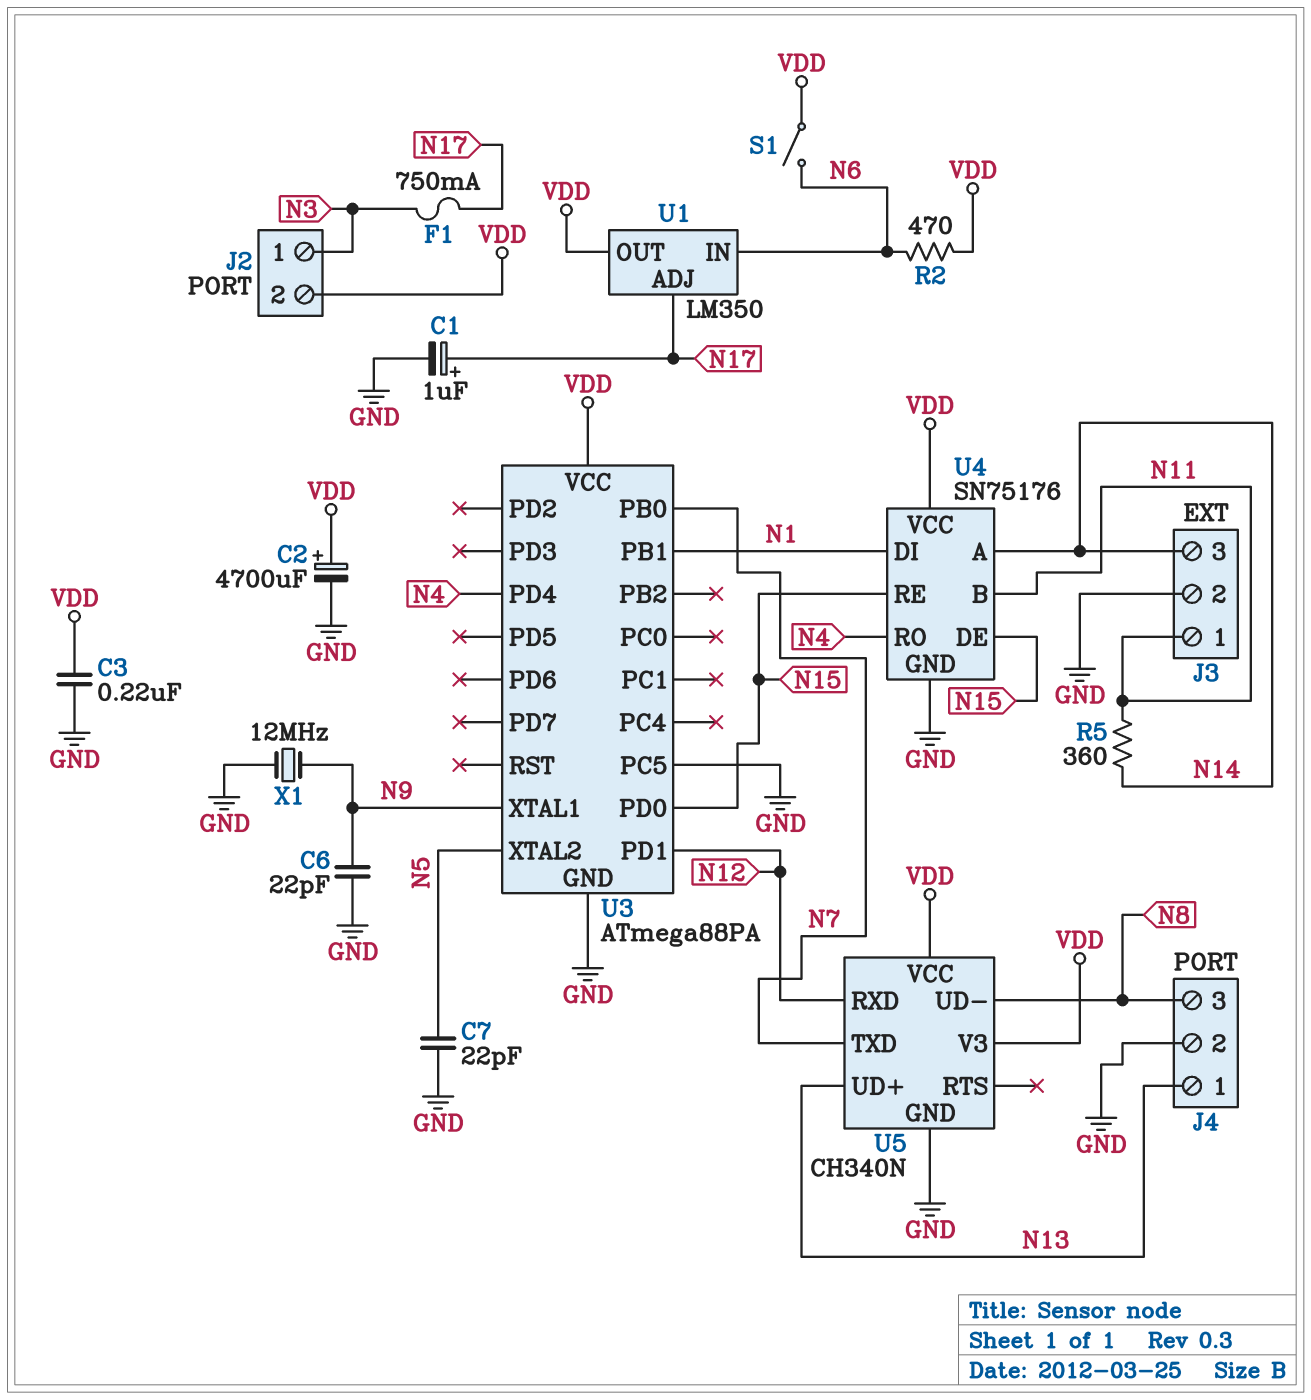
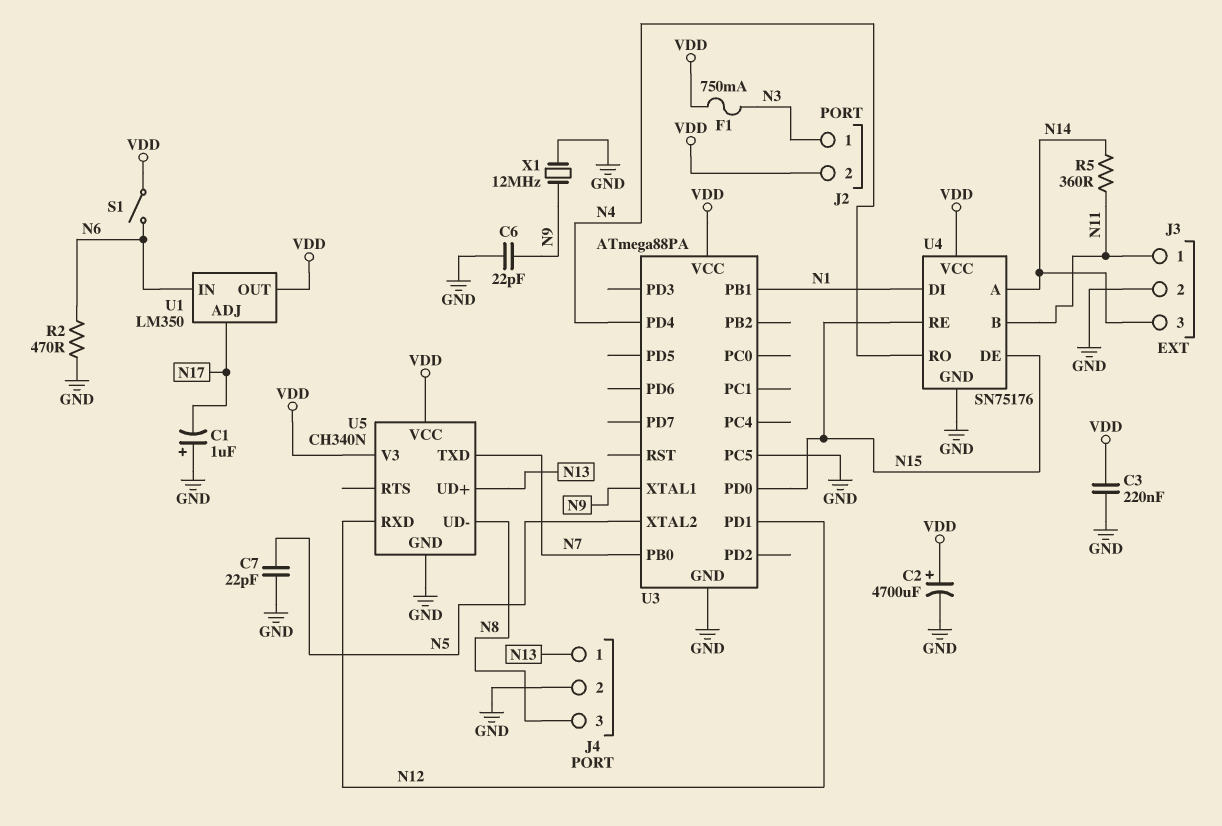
C1: 1uF (plus N17, minus GND) -> 1uF (plus GND, minus N17)
F1: 750mA (N3, N17) -> 750mA (N3, VDD)
R2: 470 (N6, VDD) -> 470 (GND, N6)

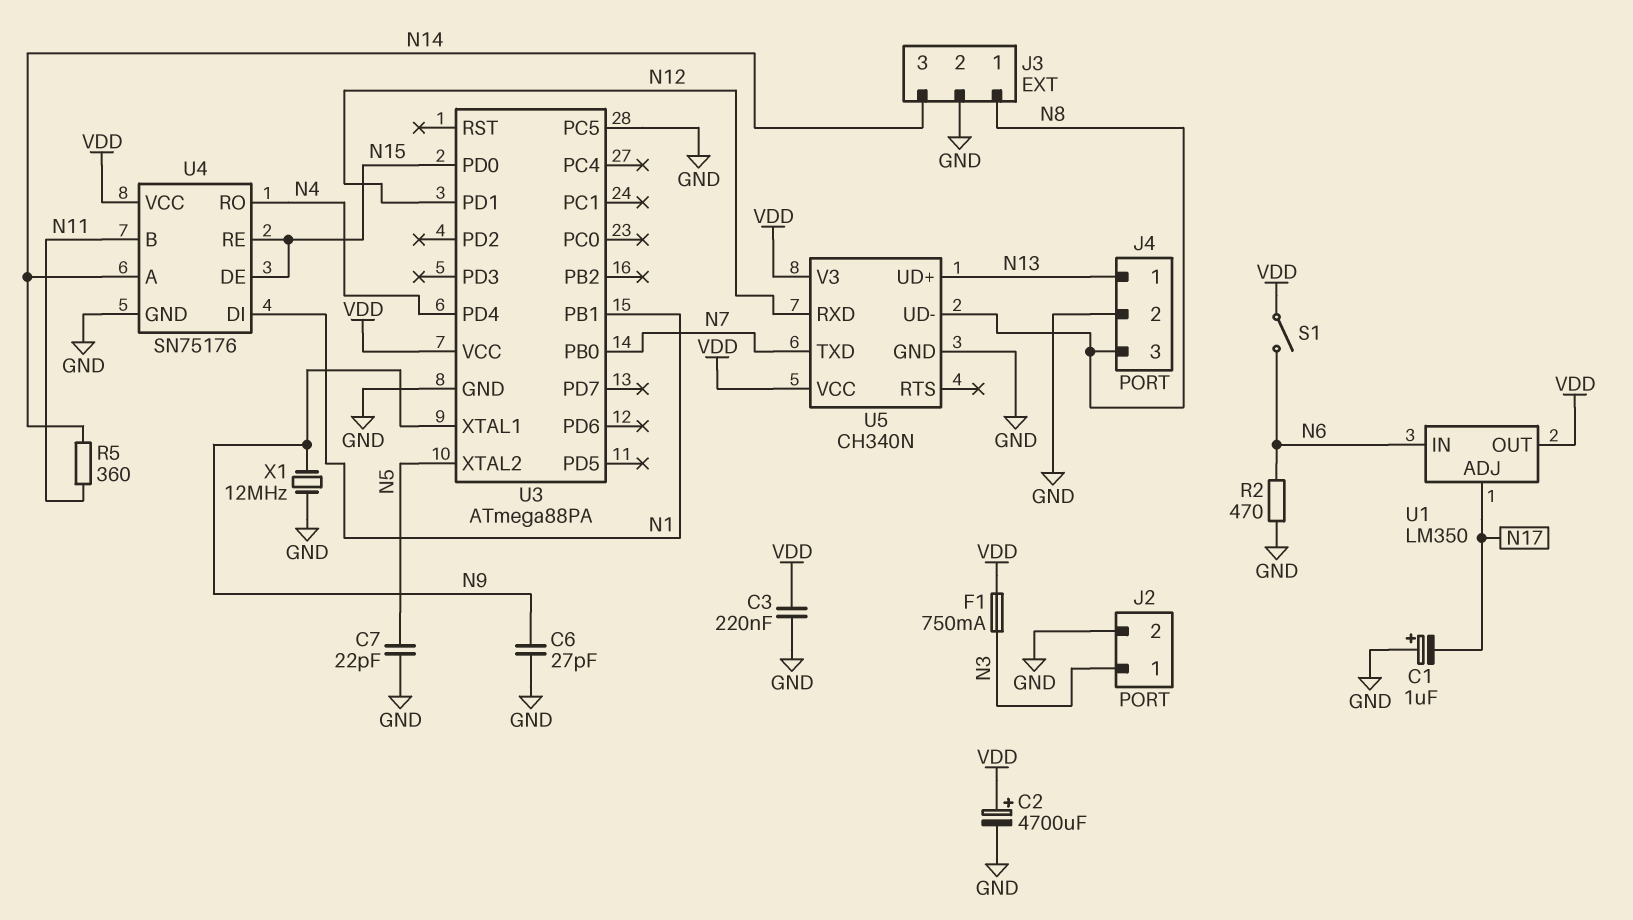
C6: 22pF (GND, N9) -> 27pF (GND, N9)
J2 pin 2: VDD -> GND
J3 pin 1: N11 -> N8

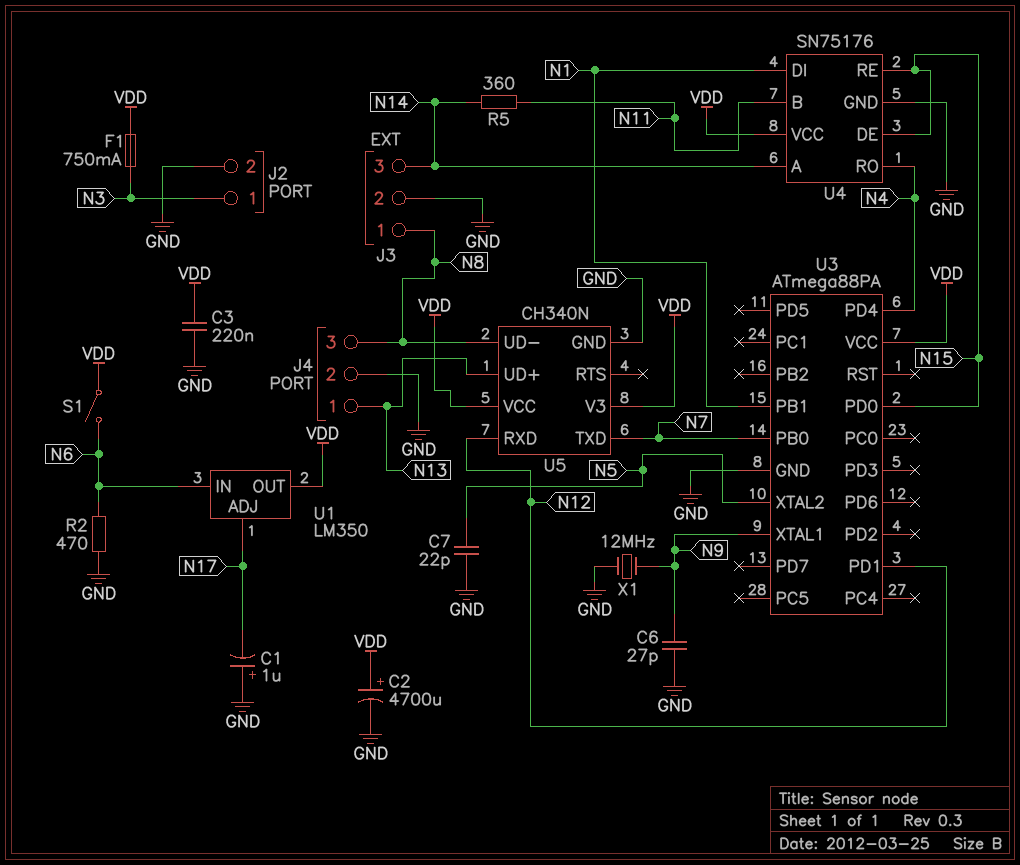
U3 pin PC5: GND -> none

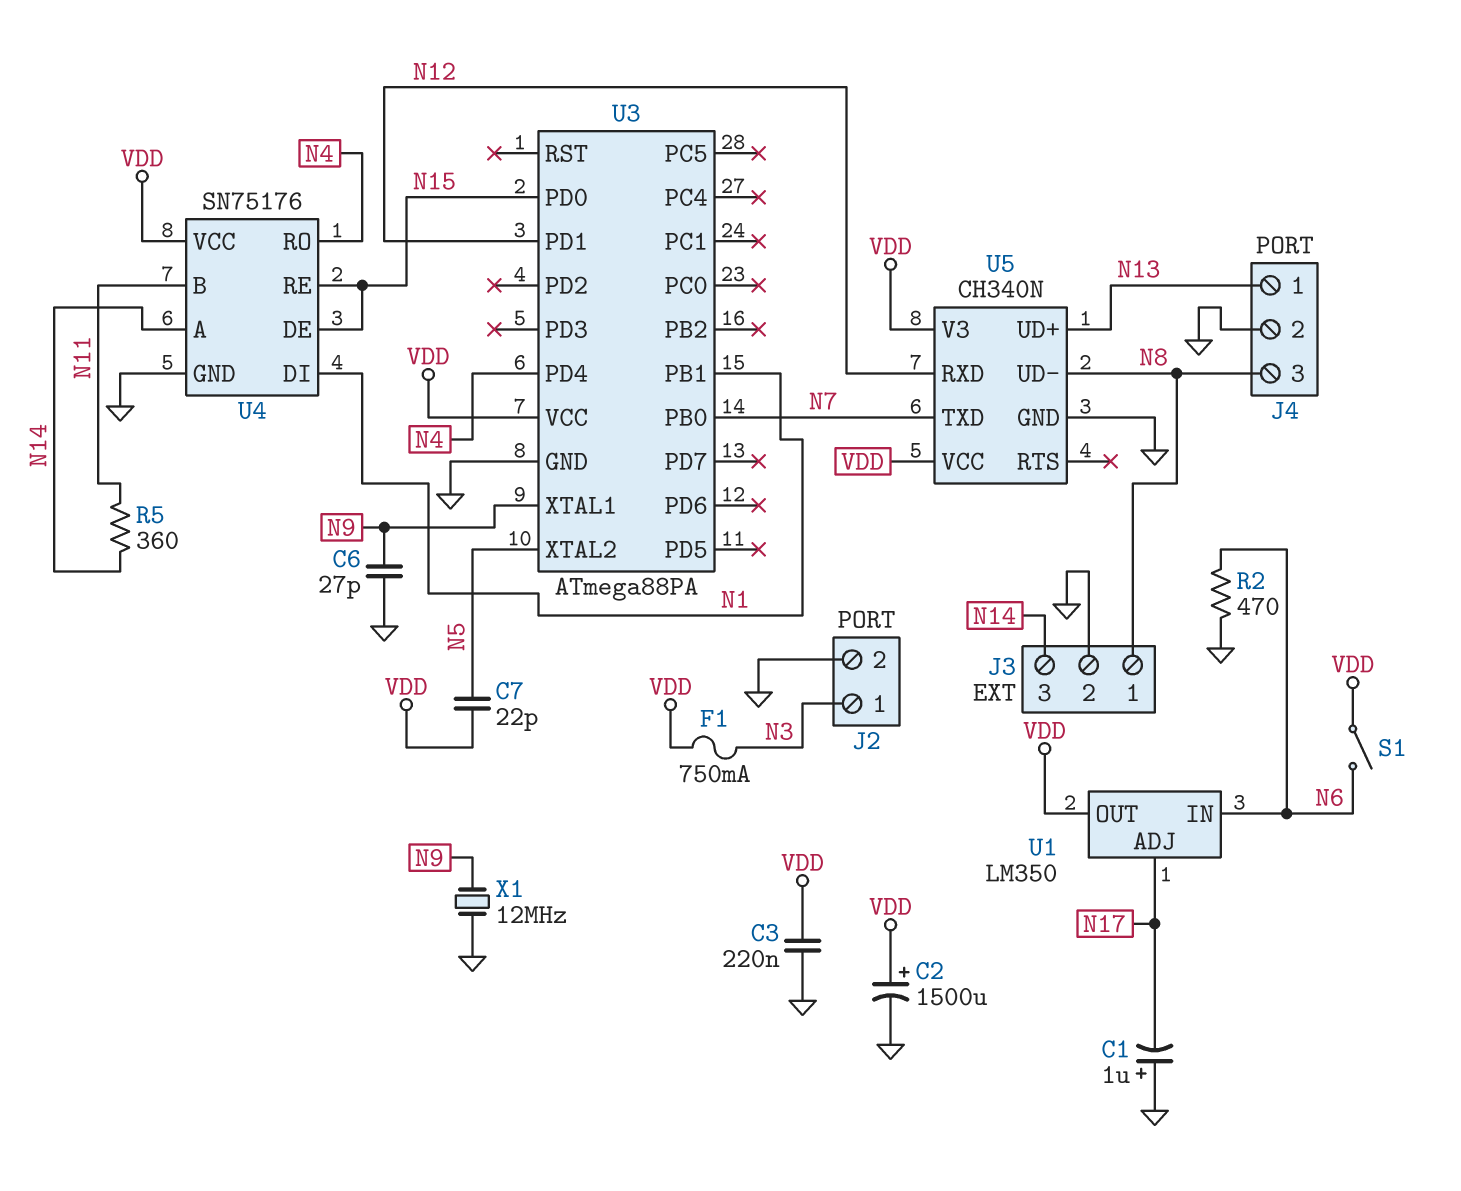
C2: 4700uF (plus VDD, minus GND) -> 1500uF (plus VDD, minus GND)
C7: 22pF (GND, N5) -> 22pF (N5, VDD)

